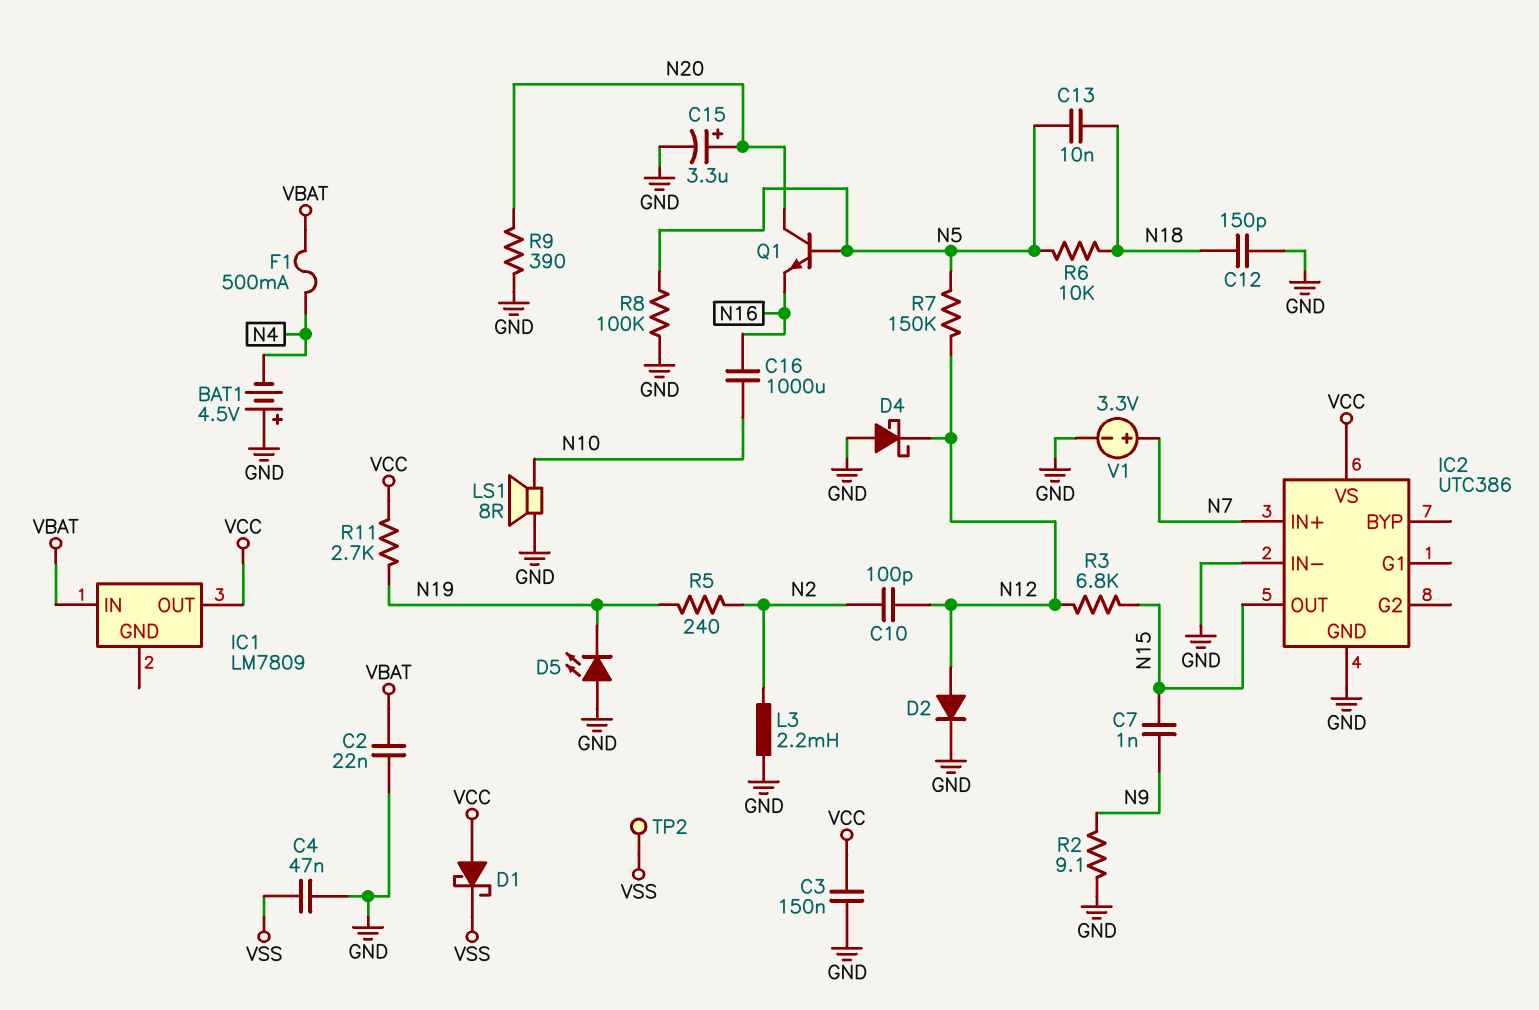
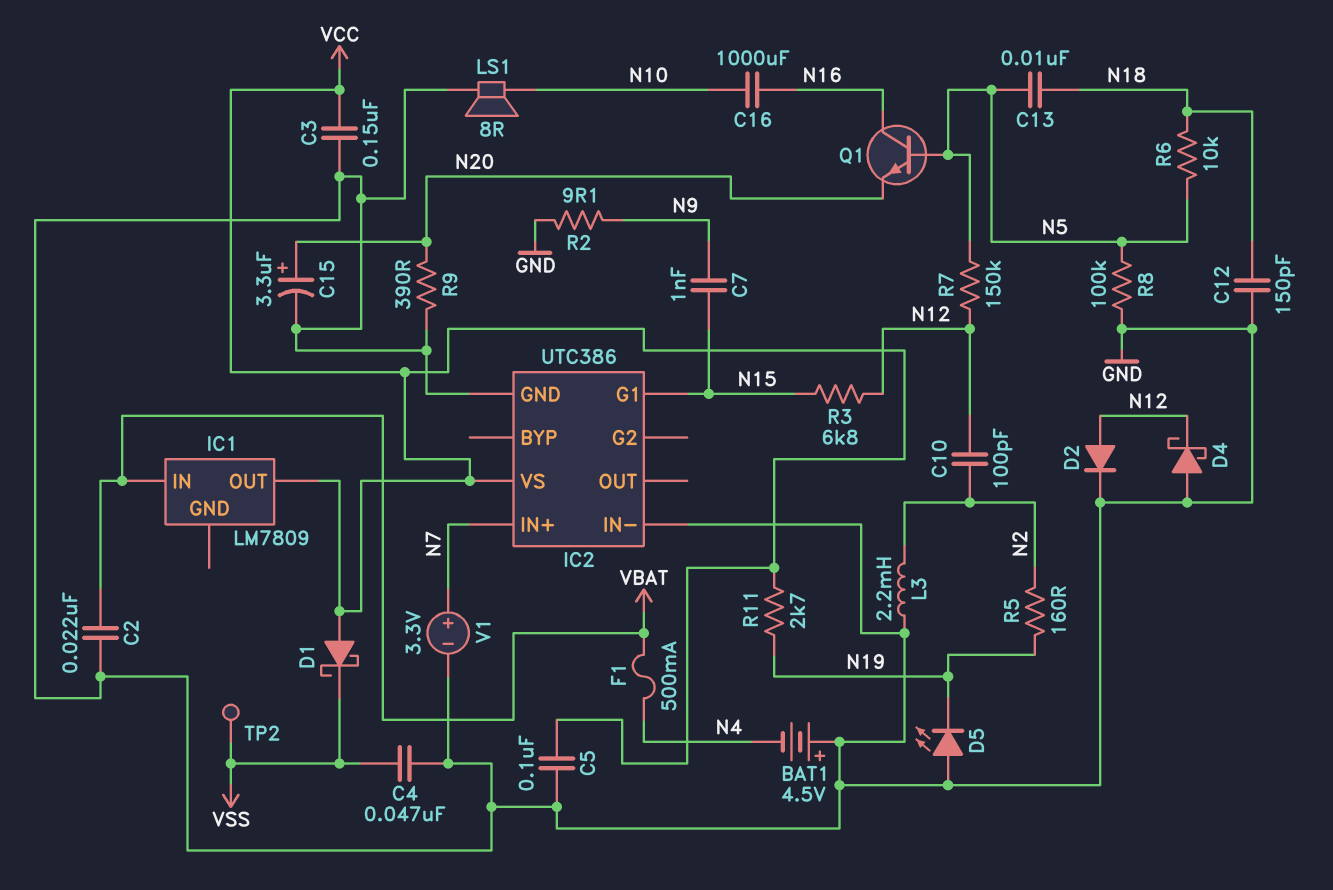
C5: none -> 100nF (GND, VCC)
IC2 pin G1: none -> N15
IC2 pin OUT: N15 -> none
Q1: NPN (B N5, C N20, E N16) -> NPN (B N5, C N16, E N20)
R5: 240 (N2, N19) -> 160 (N2, N19)

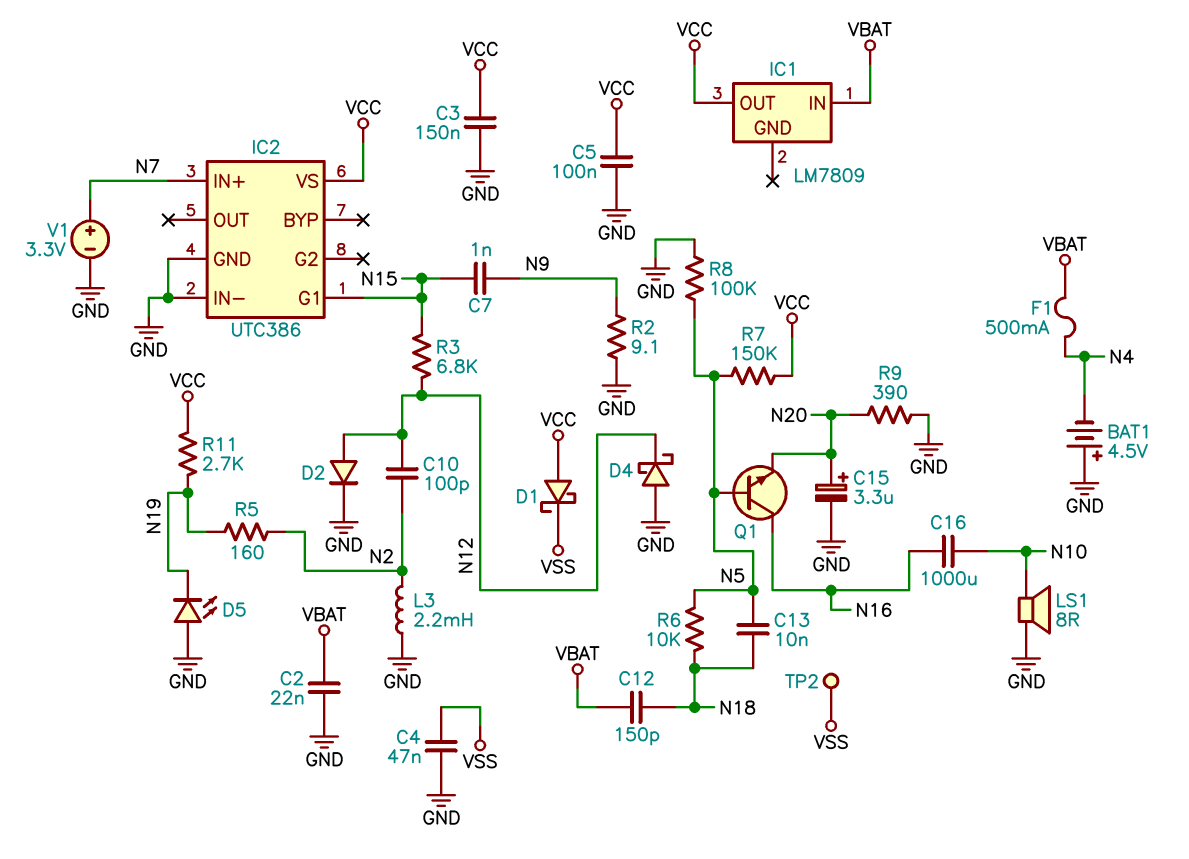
C12: 150pF (GND, N18) -> 150pF (N18, VBAT)
R7: 150k (N5, N12) -> 150k (N5, VCC)

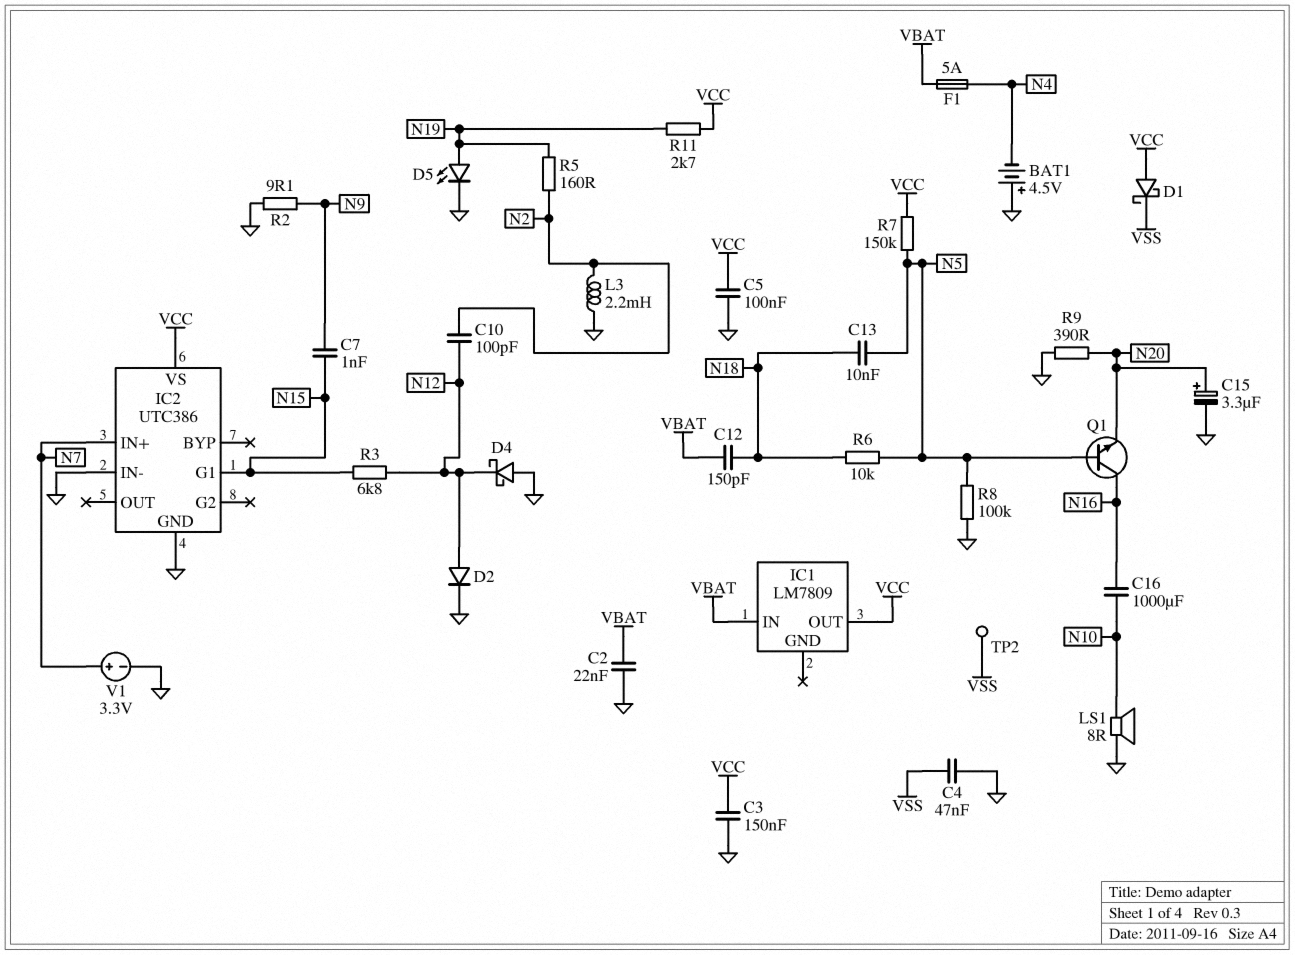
D5: LED (A GND, K N19) -> LED (A N19, K GND)
F1: 500mA (N4, VBAT) -> 5A (N4, VBAT)

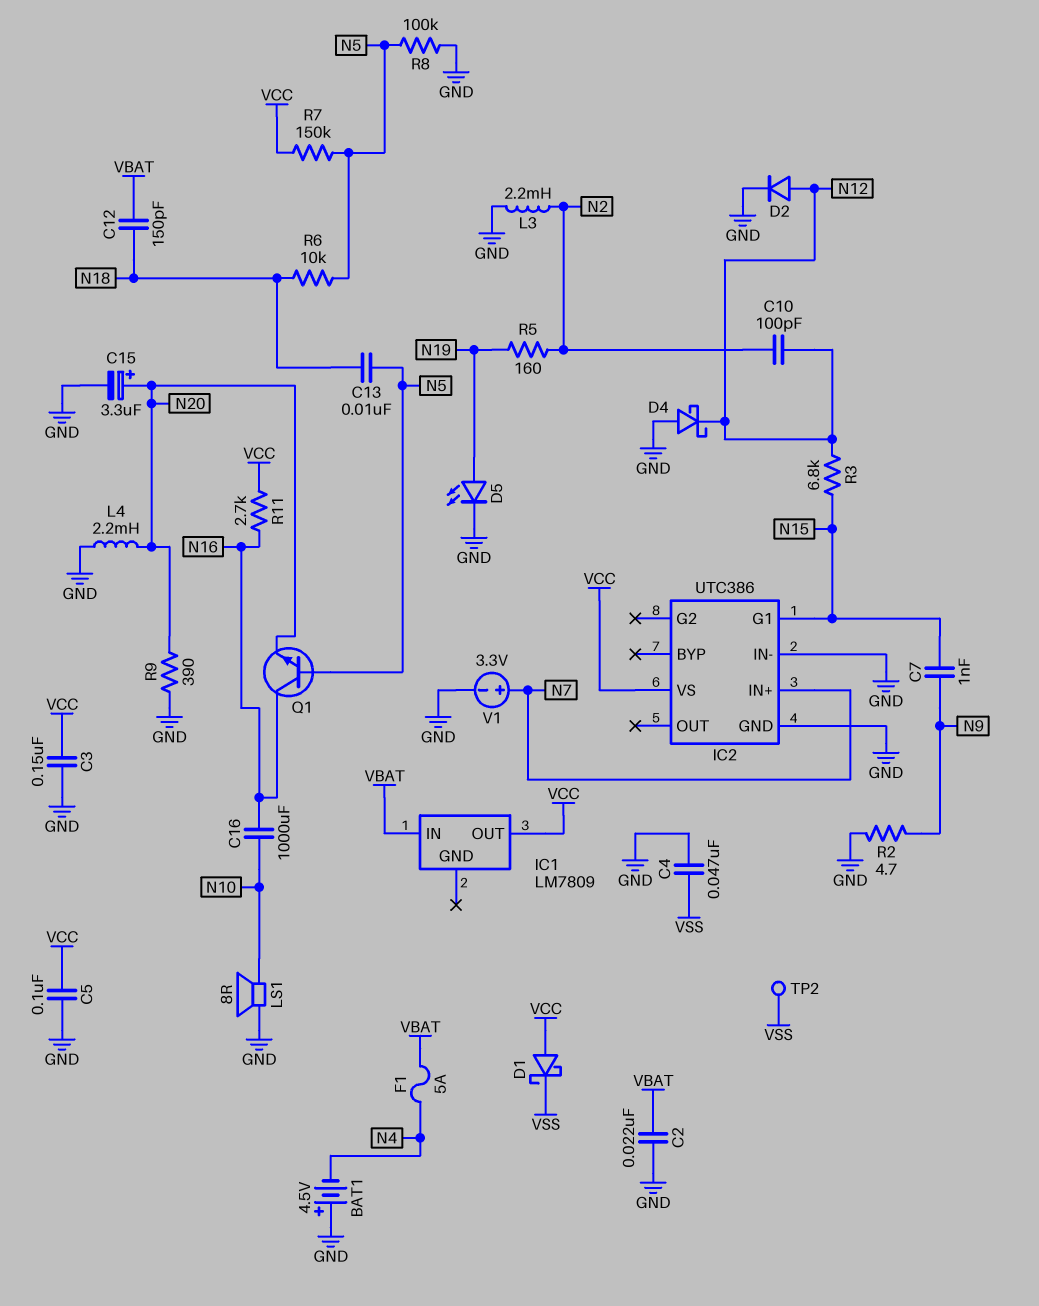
L4: none -> 2.2mH (GND, N20)
R2: 9.1 (GND, N9) -> 4.7 (GND, N9)
R11: 2.7k (N19, VCC) -> 2.7k (N16, VCC)

